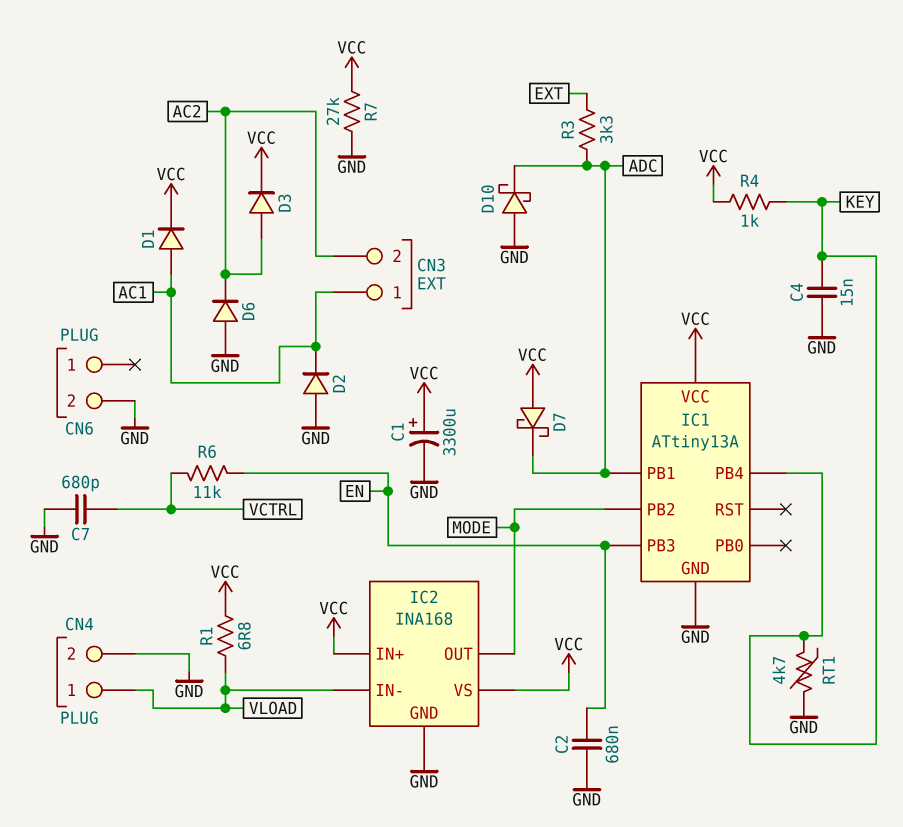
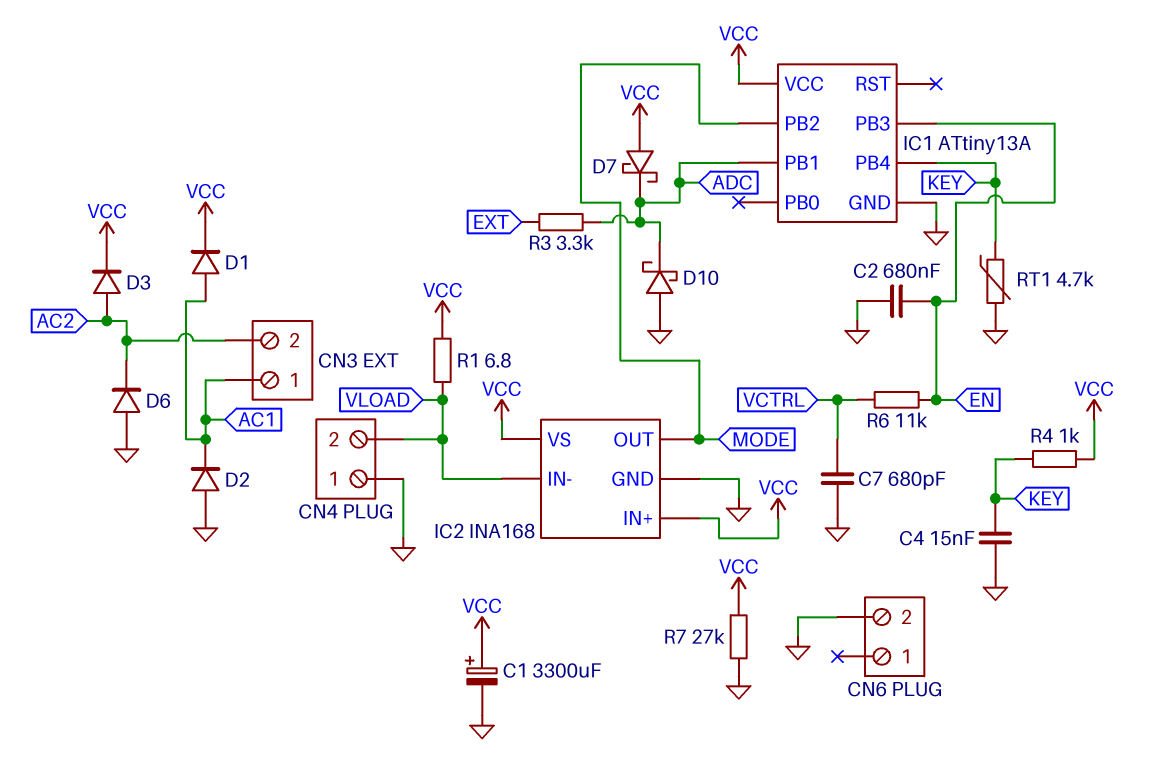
CN4 pin 1: VLOAD -> GND
CN4 pin 2: GND -> VLOAD

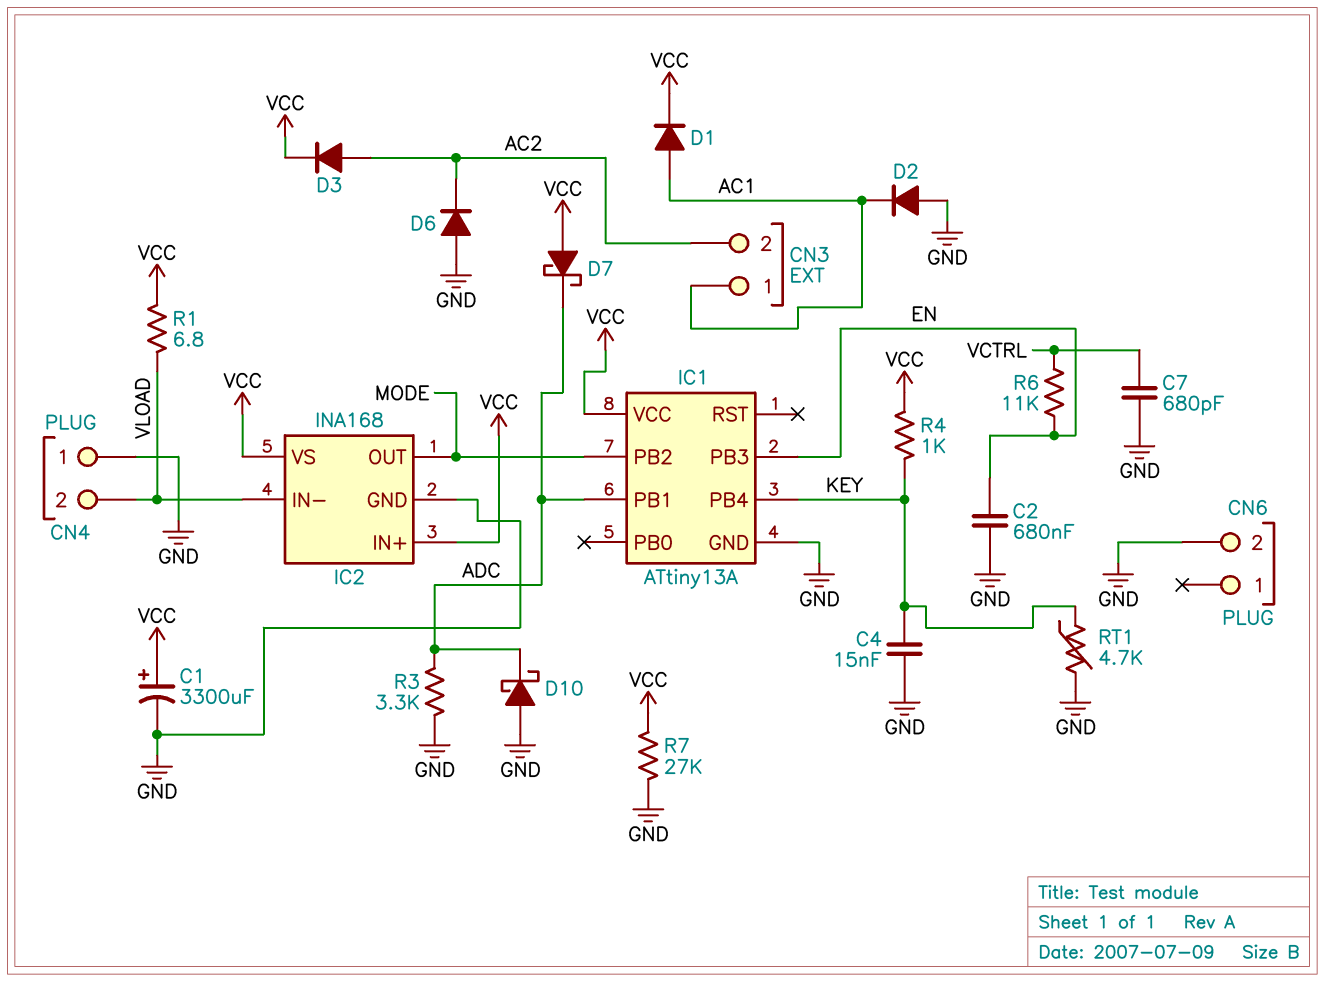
R3: 3.3k (ADC, EXT) -> 3.3k (ADC, GND)

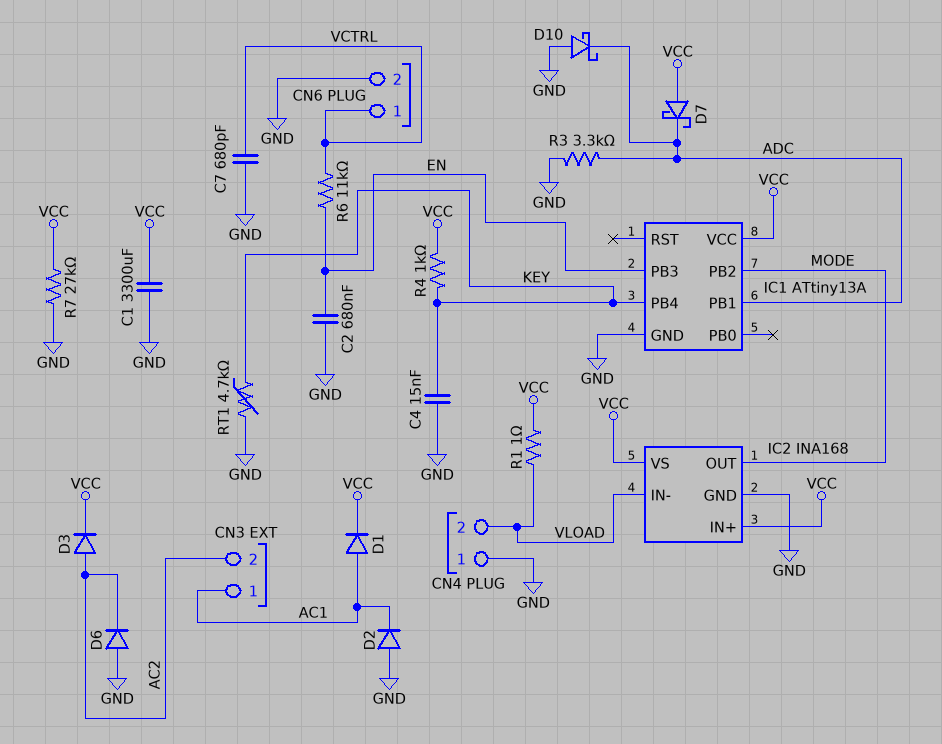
C1: 3300uF (plus VCC, minus GND) -> 3300uF (GND, VCC)
CN6 pin 1: none -> VCTRL
R1: 6.8 (VCC, VLOAD) -> 1 (VCC, VLOAD)

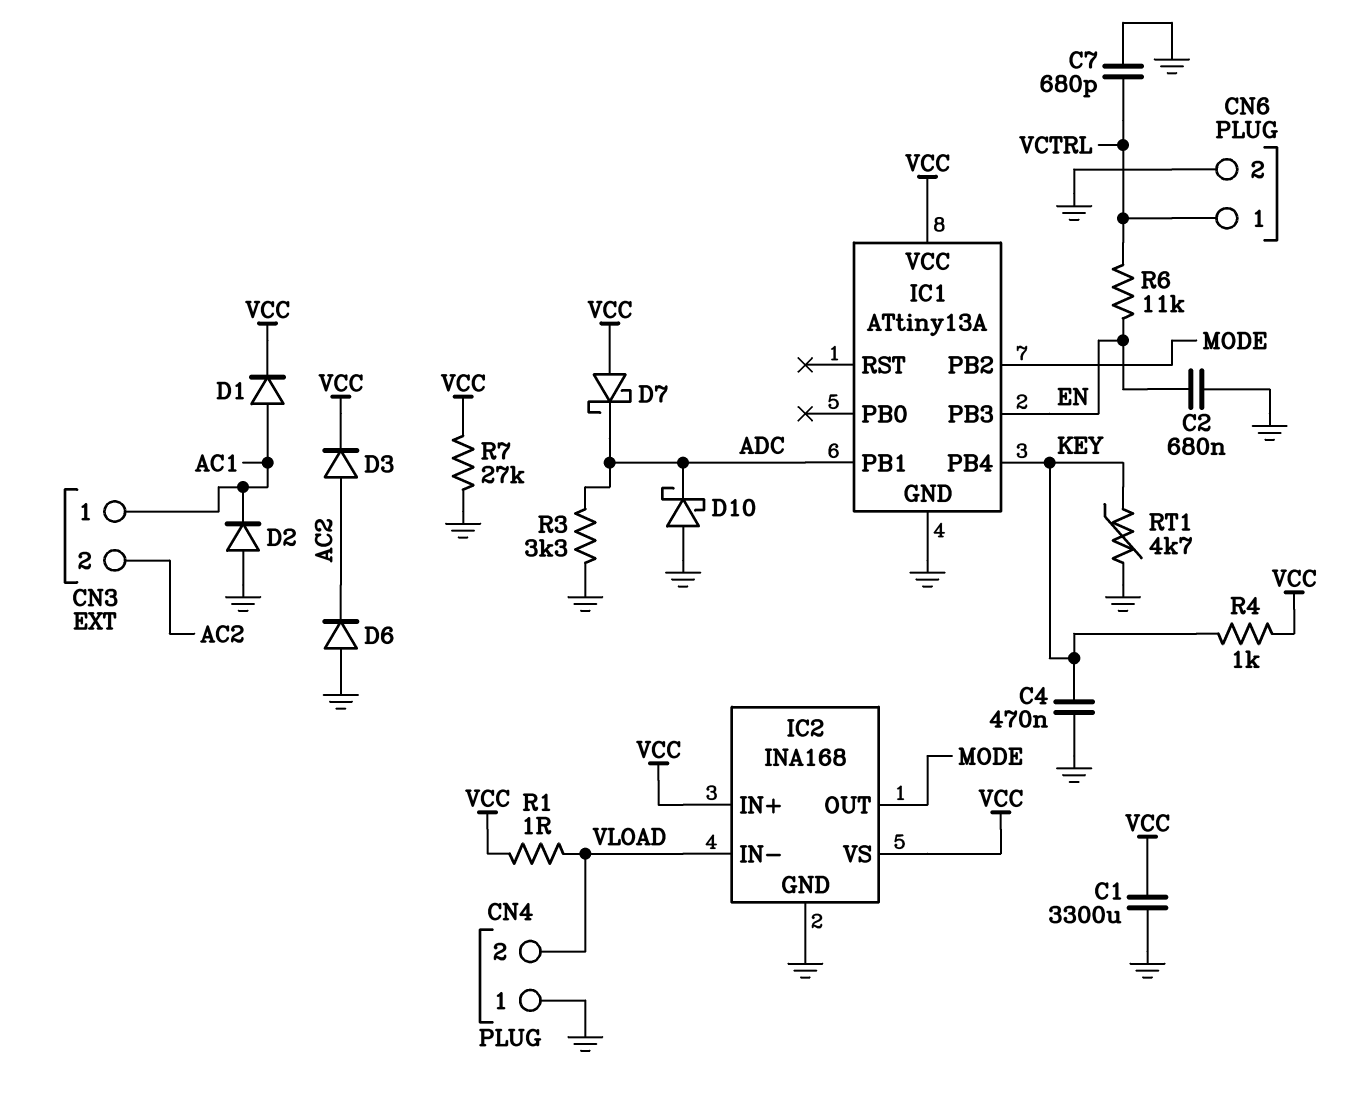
C4: 15nF (GND, KEY) -> 470nF (GND, KEY)

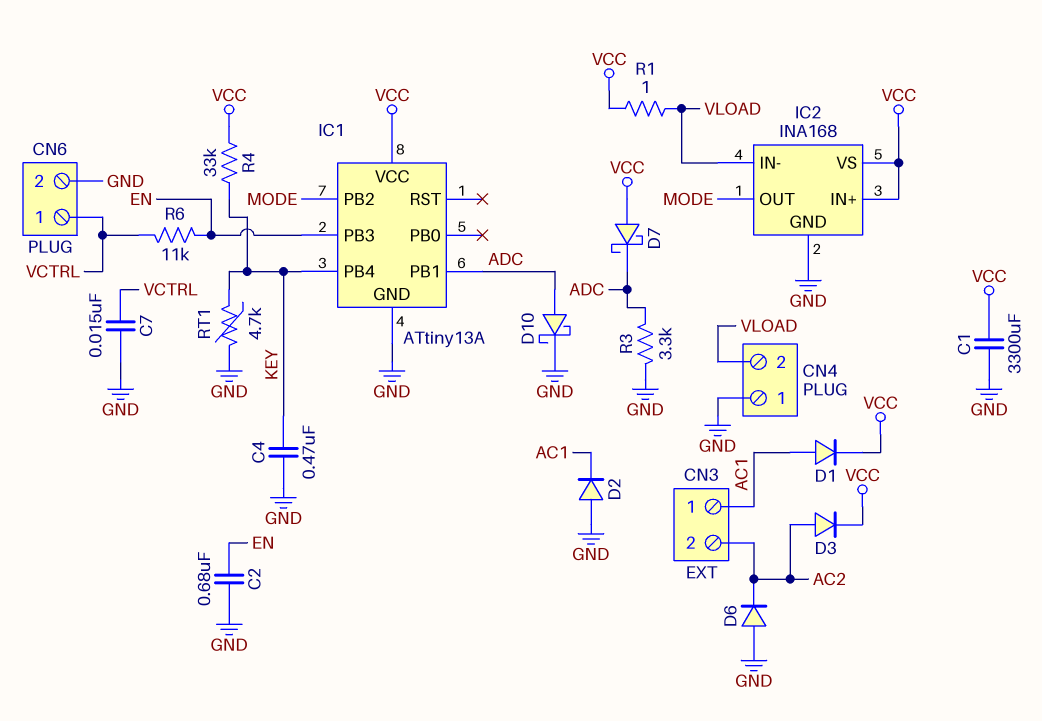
C7: 680pF (GND, VCTRL) -> 15nF (GND, VCTRL)
D10: schottky (A GND, K ADC) -> schottky (A ADC, K GND)
R4: 1k (KEY, VCC) -> 33k (KEY, VCC)
R7: 27k (GND, VCC) -> none

